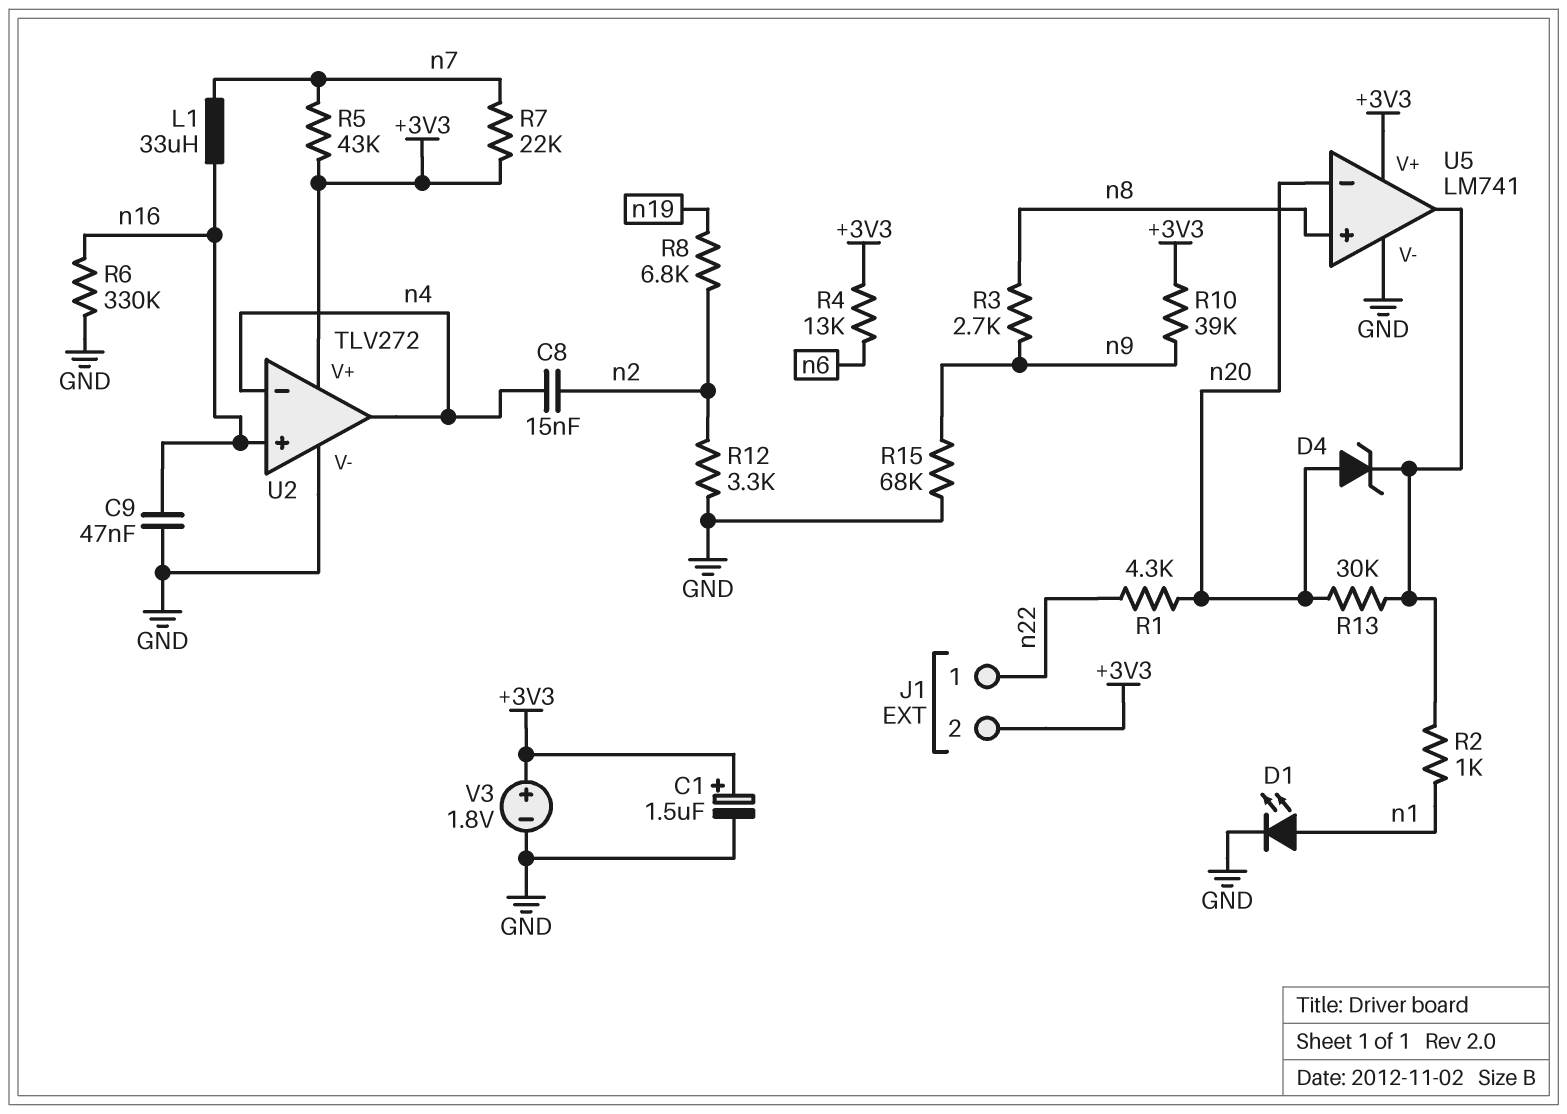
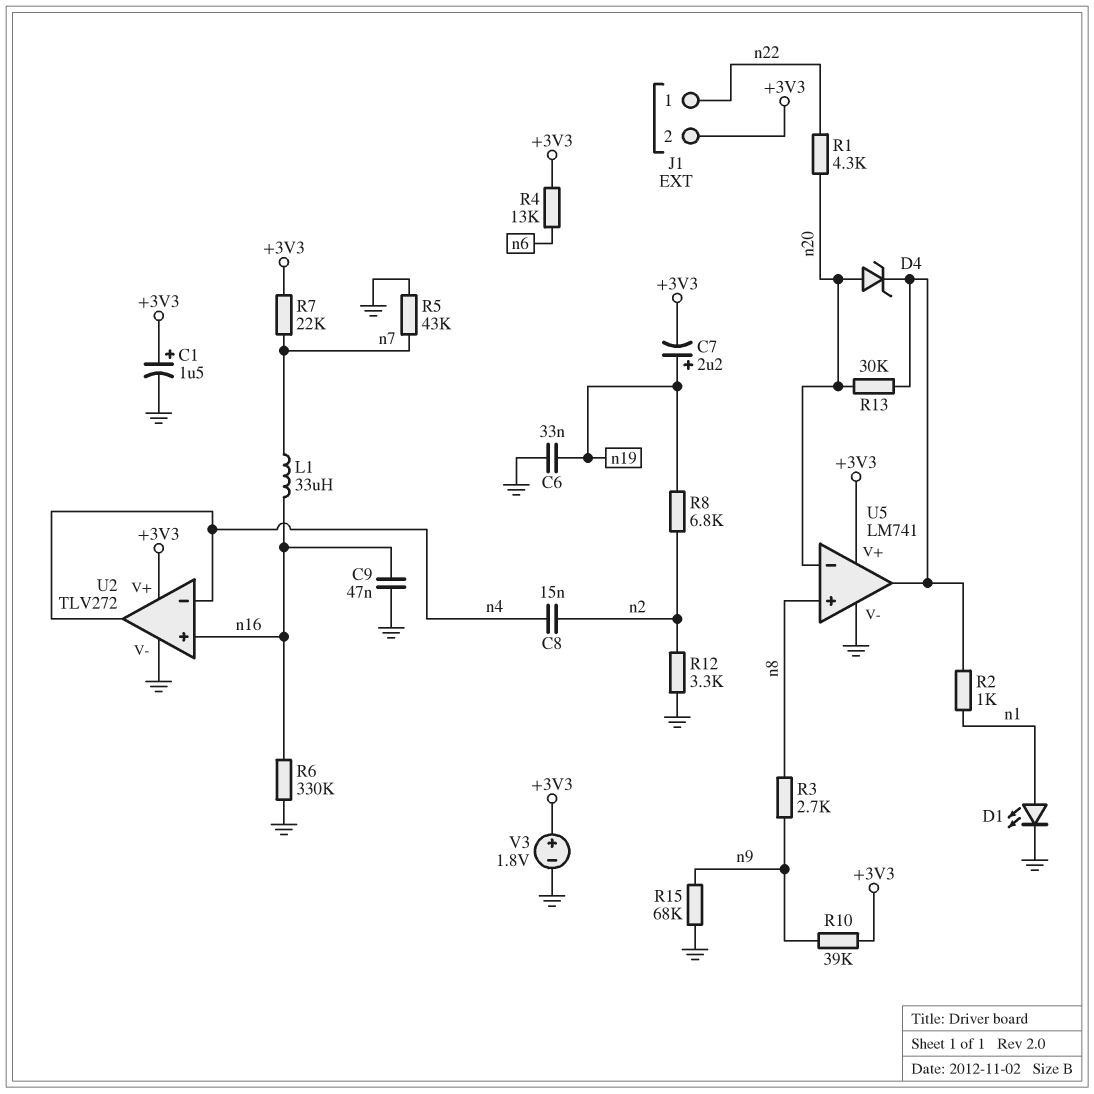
C6: none -> 33nF (GND, n19)
C7: none -> 2.2uF (plus n19, minus +3V3)
R5: 43k (+3V3, n7) -> 43k (GND, n7)

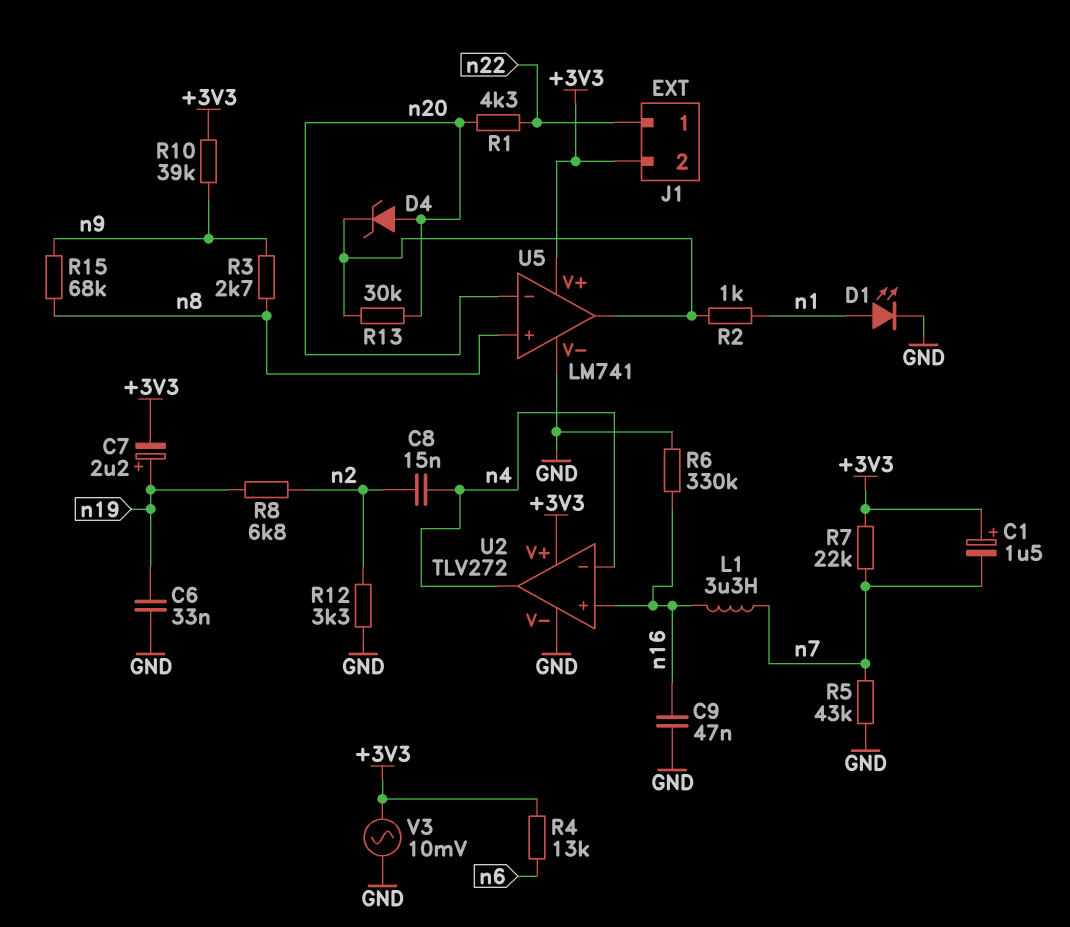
C1: 1.5uF (plus +3V3, minus GND) -> 1.5uF (plus +3V3, minus n7)
L1: 33uH (n7, n16) -> 3.3uH (n7, n16)
R15: 68k (GND, n9) -> 68k (n8, n9)
V3: 1.8V (plus +3V3, minus GND) -> AC 10mV (+3V3, GND)

